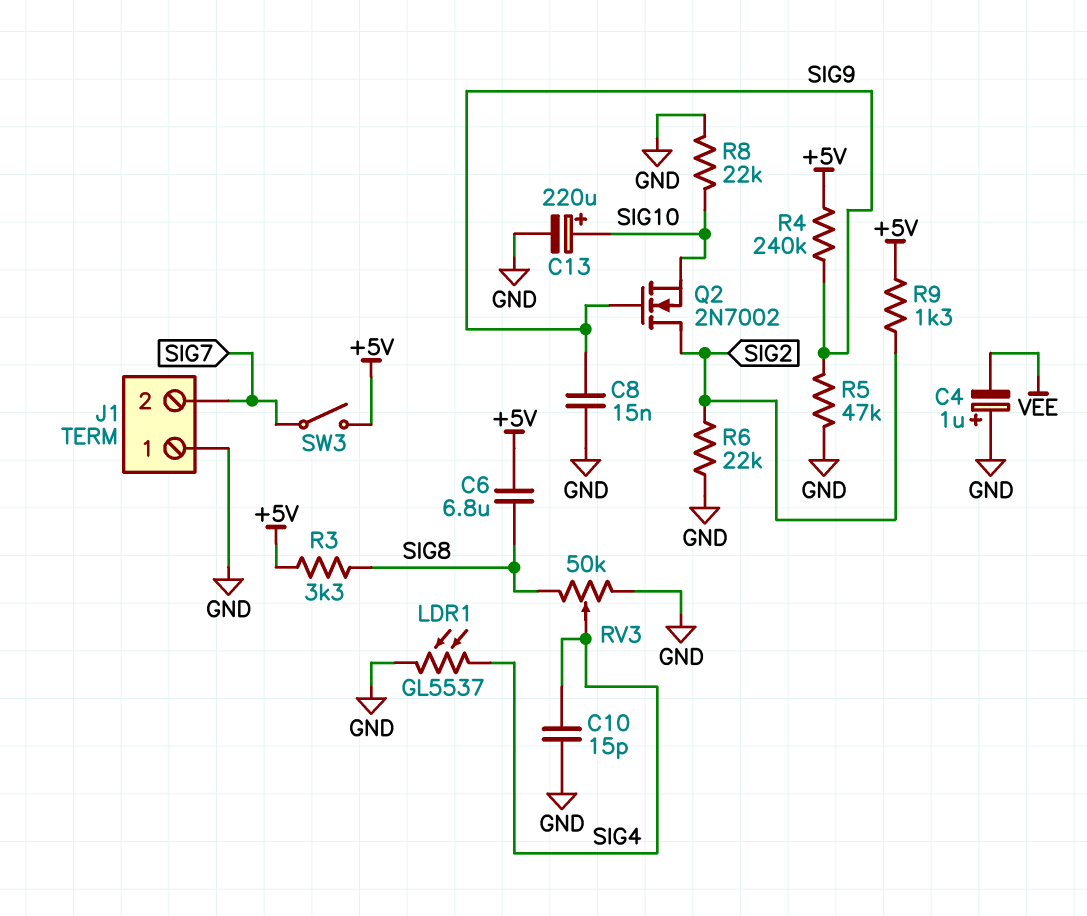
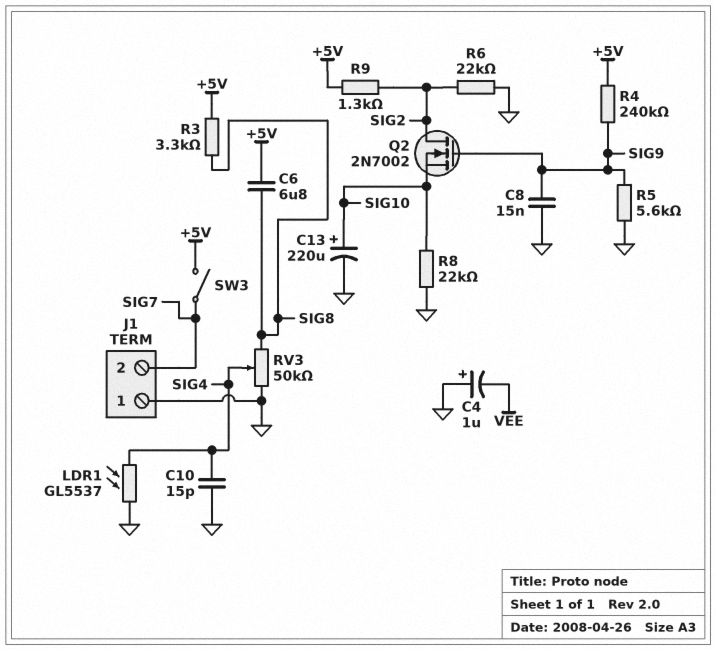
R5: 47k (GND, SIG9) -> 5.6k (GND, SIG9)

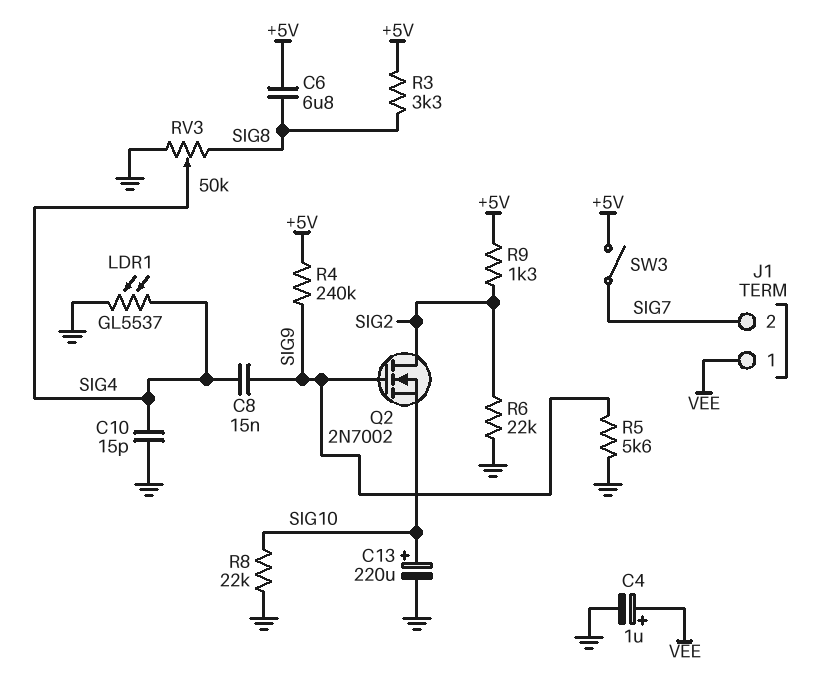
C4: 1uF (plus GND, minus VEE) -> 1uF (plus VEE, minus GND)
C8: 15nF (GND, SIG9) -> 15nF (SIG4, SIG9)
J1 pin 1: GND -> VEE

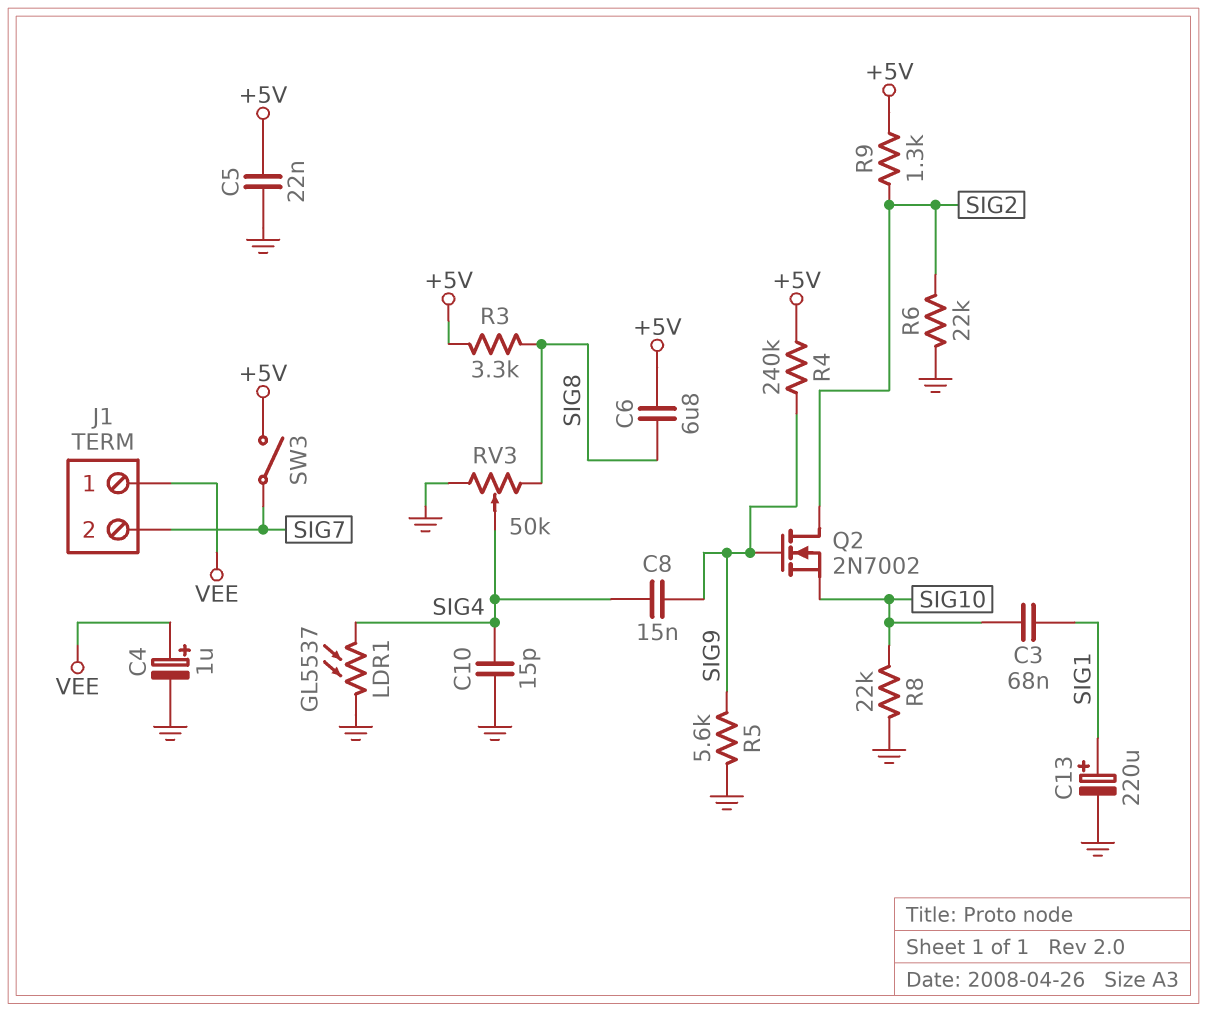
C3: none -> 68nF (SIG1, SIG10)
C5: none -> 22nF (+5V, GND)
C13: 220uF (plus SIG10, minus GND) -> 220uF (plus SIG1, minus GND)

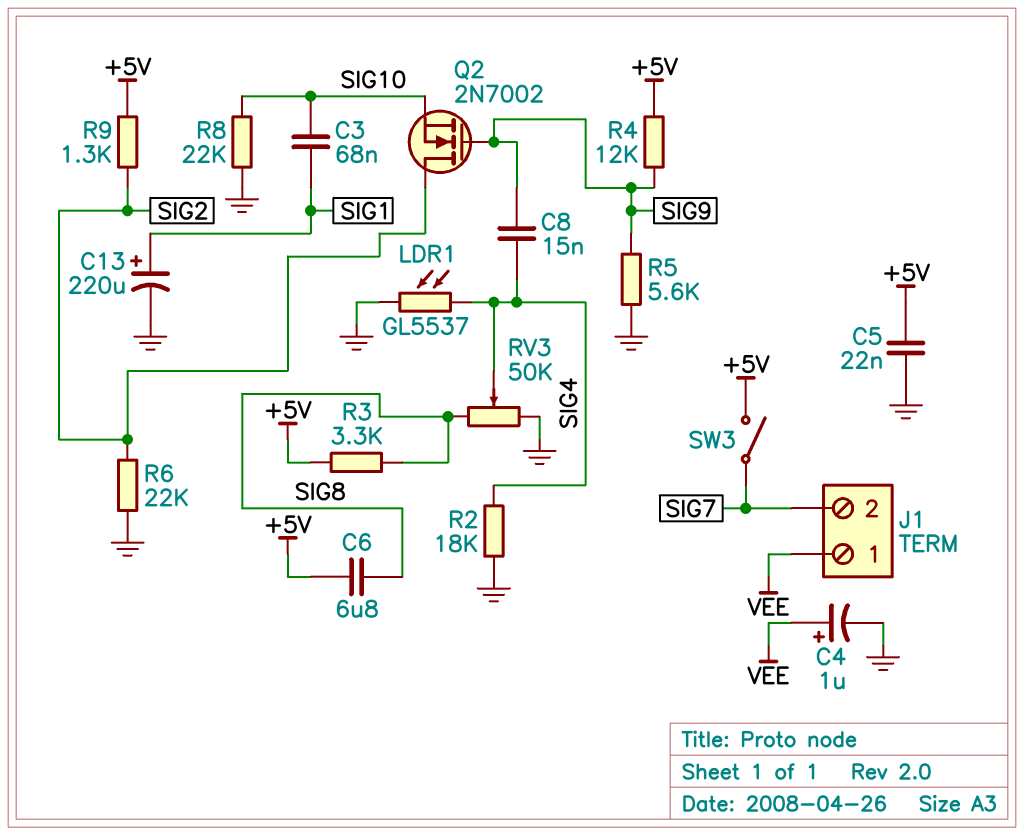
C10: 15pF (GND, SIG4) -> none
R2: none -> 18k (GND, SIG4)
R4: 240k (+5V, SIG9) -> 12k (+5V, SIG9)

